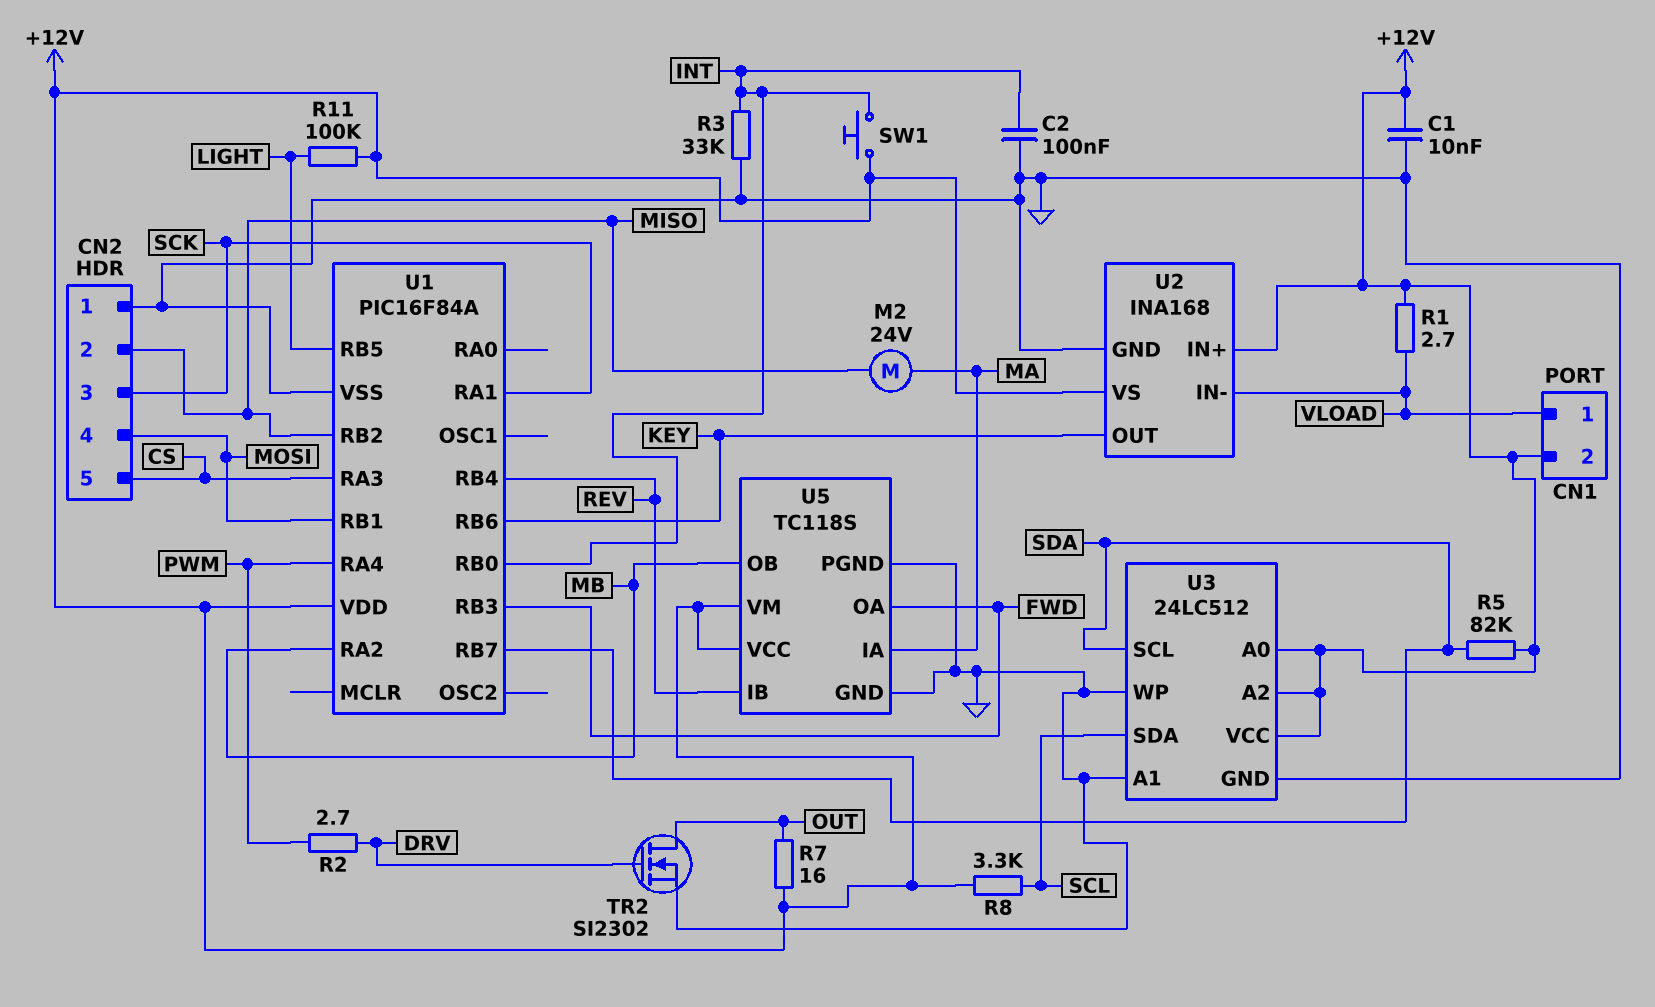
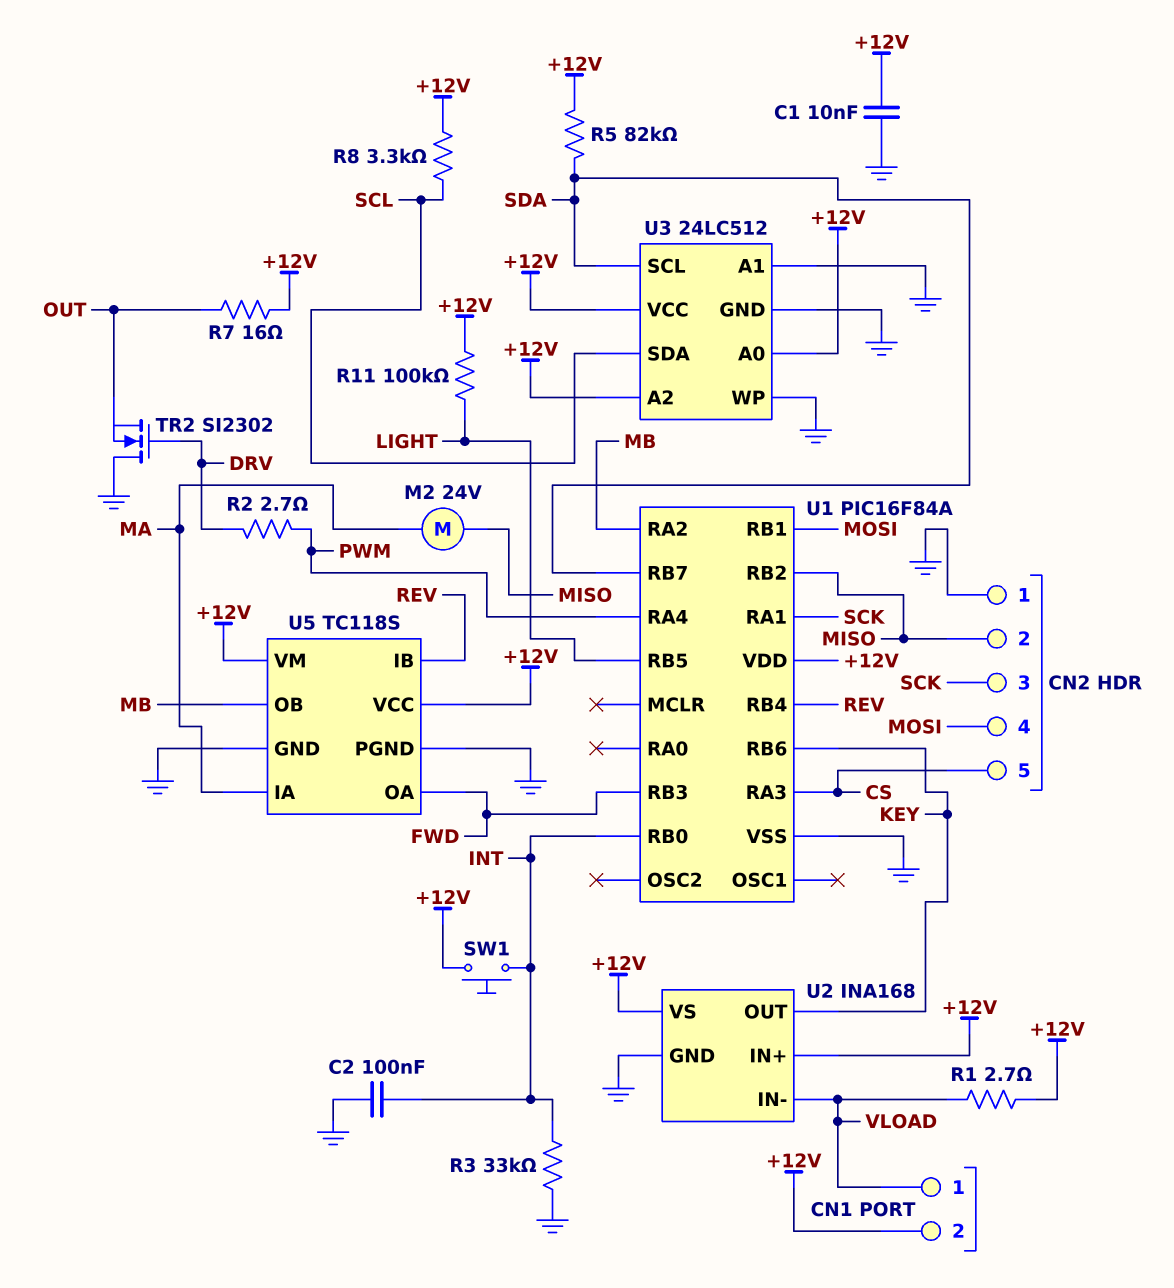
TR2: NMOS SI2302 (G DRV, D OUT, S GND) -> NMOS SI2302 (G DRV, D GND, S OUT)

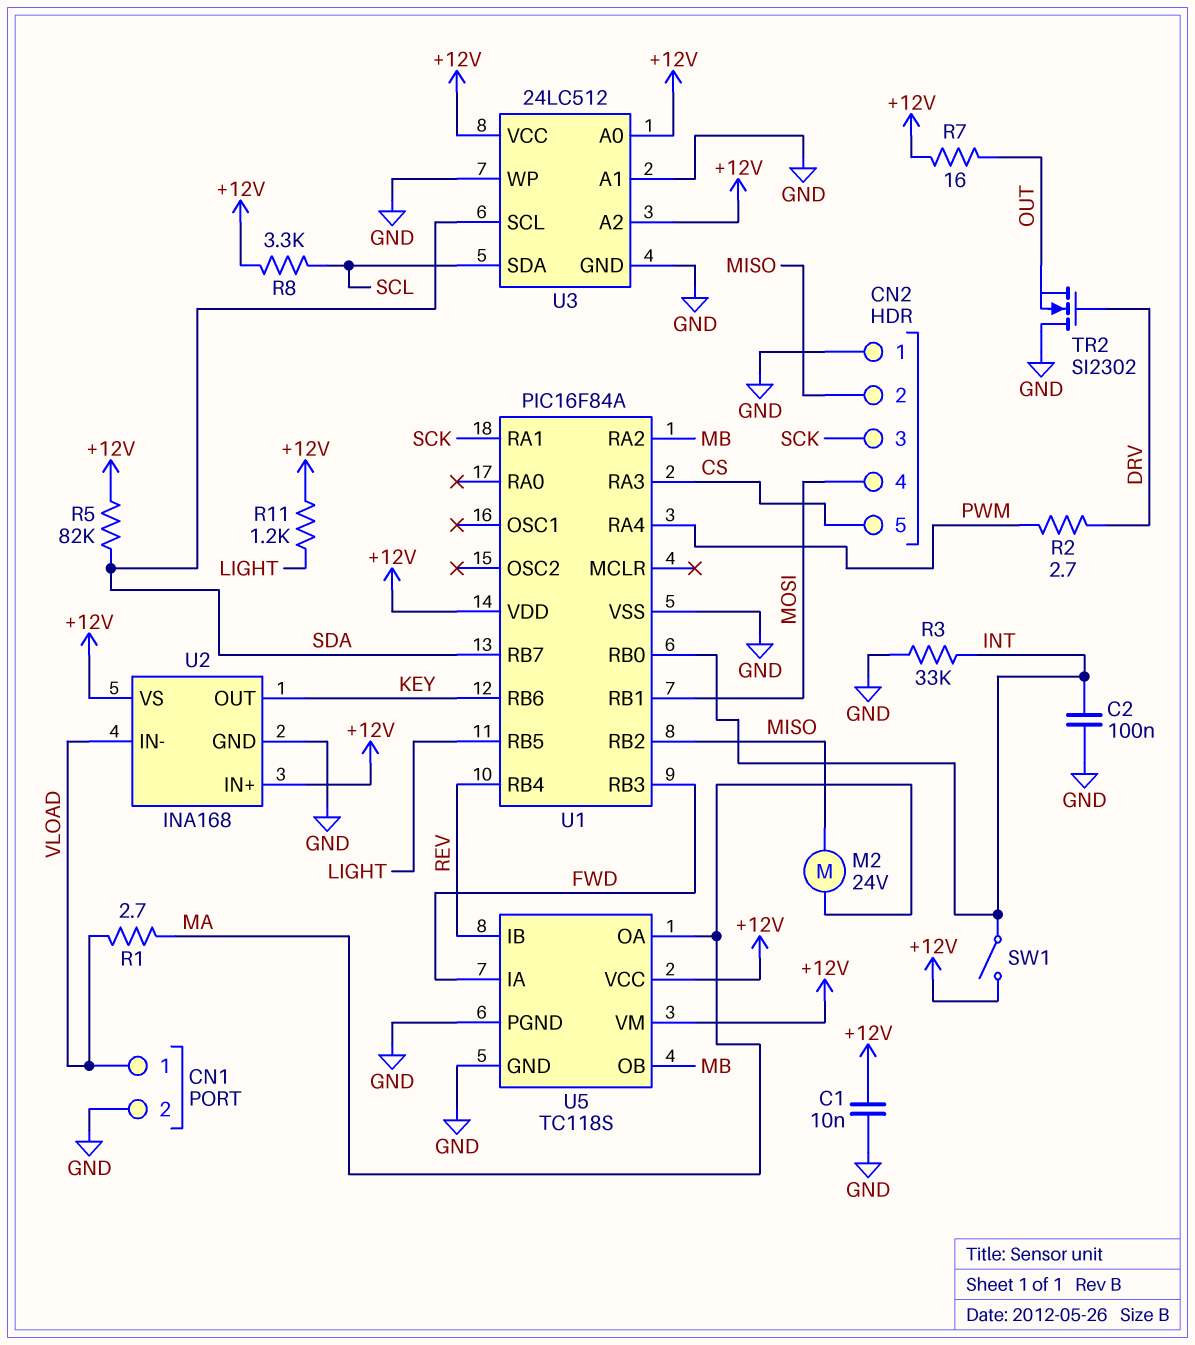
CN1 pin 2: +12V -> GND
R1: 2.7 (+12V, VLOAD) -> 2.7 (MA, VLOAD)
R11: 100k (+12V, LIGHT) -> 1.2k (+12V, LIGHT)
SW1: button (+12V, INT) -> switch (+12V, INT)
U5 pin IA: MA -> FWD
U5 pin OA: FWD -> MA

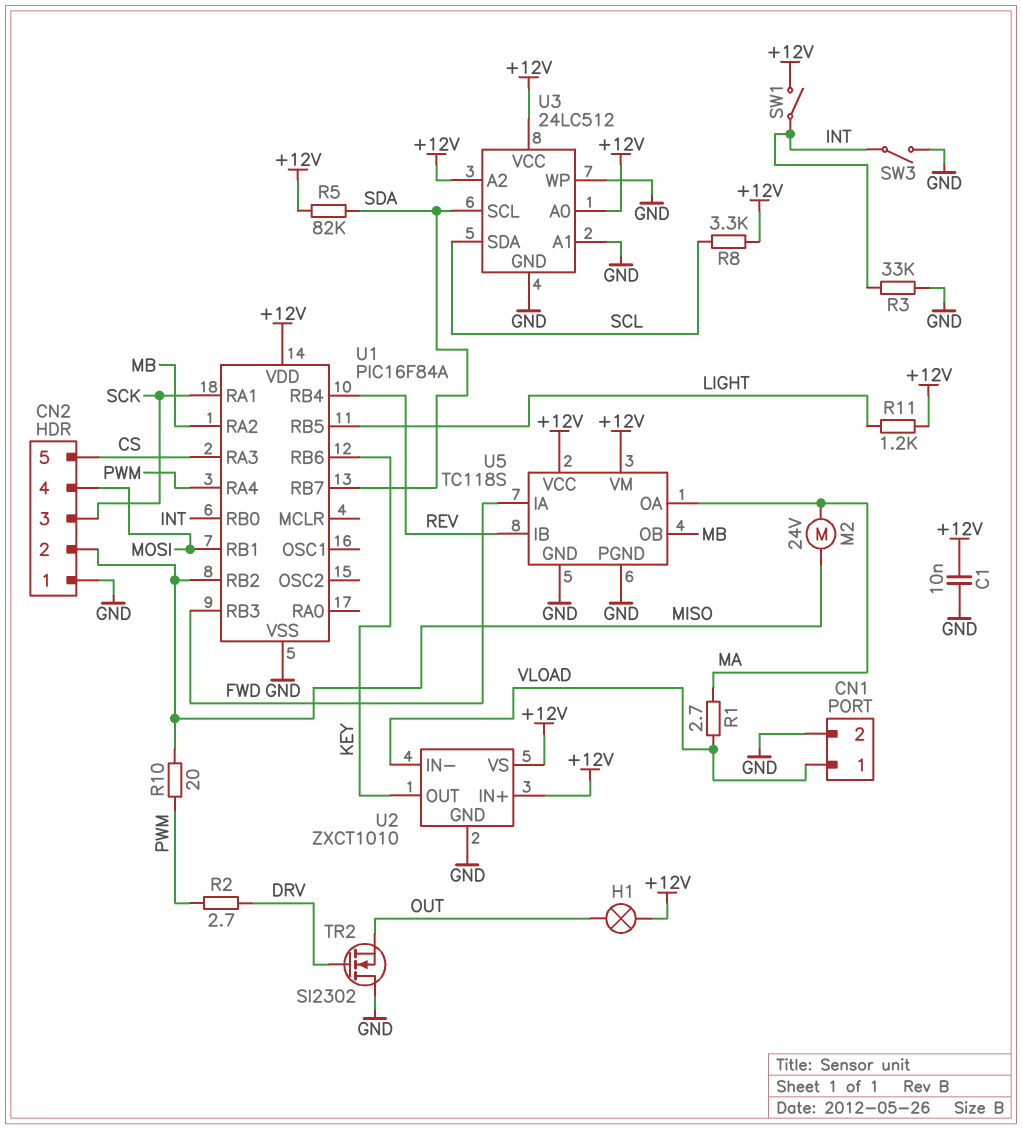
C2: 100nF (GND, INT) -> none
H1: none -> lamp (+12V, OUT)
R7: 16 (+12V, OUT) -> none
R10: none -> 20 (MISO, PWM)
SW3: none -> switch (GND, INT)
U2: INA168 -> ZXCT1010

